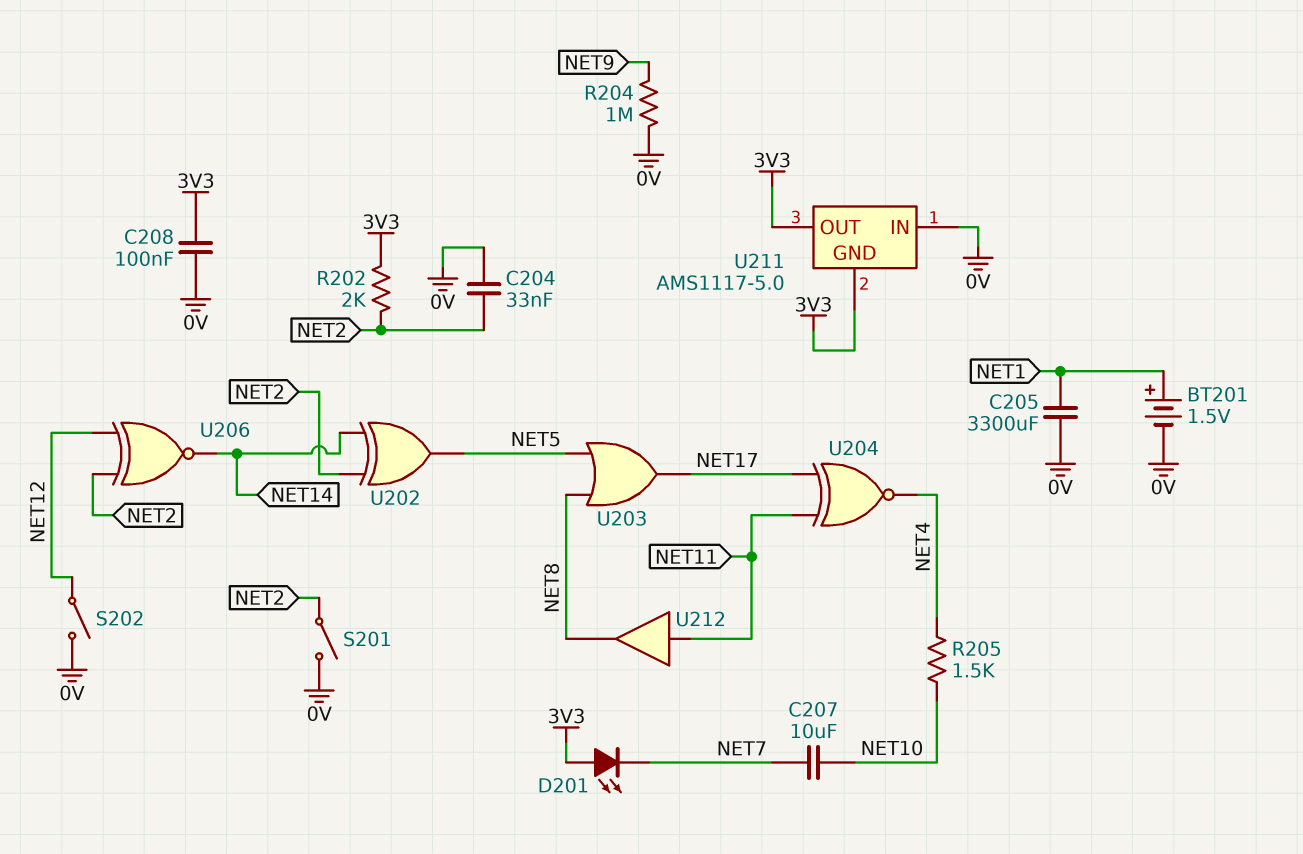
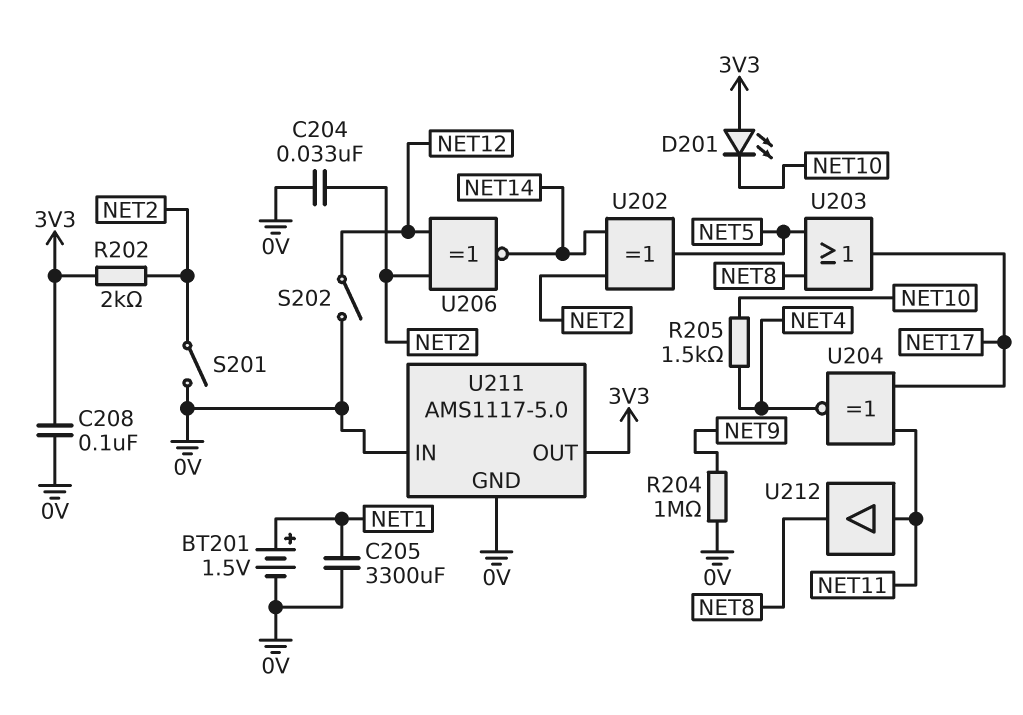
C207: 10uF (NET7, NET10) -> none
D201: LED (A 3V3, K NET7) -> LED (A 3V3, K NET10)
U211 pin GND: 3V3 -> 0V

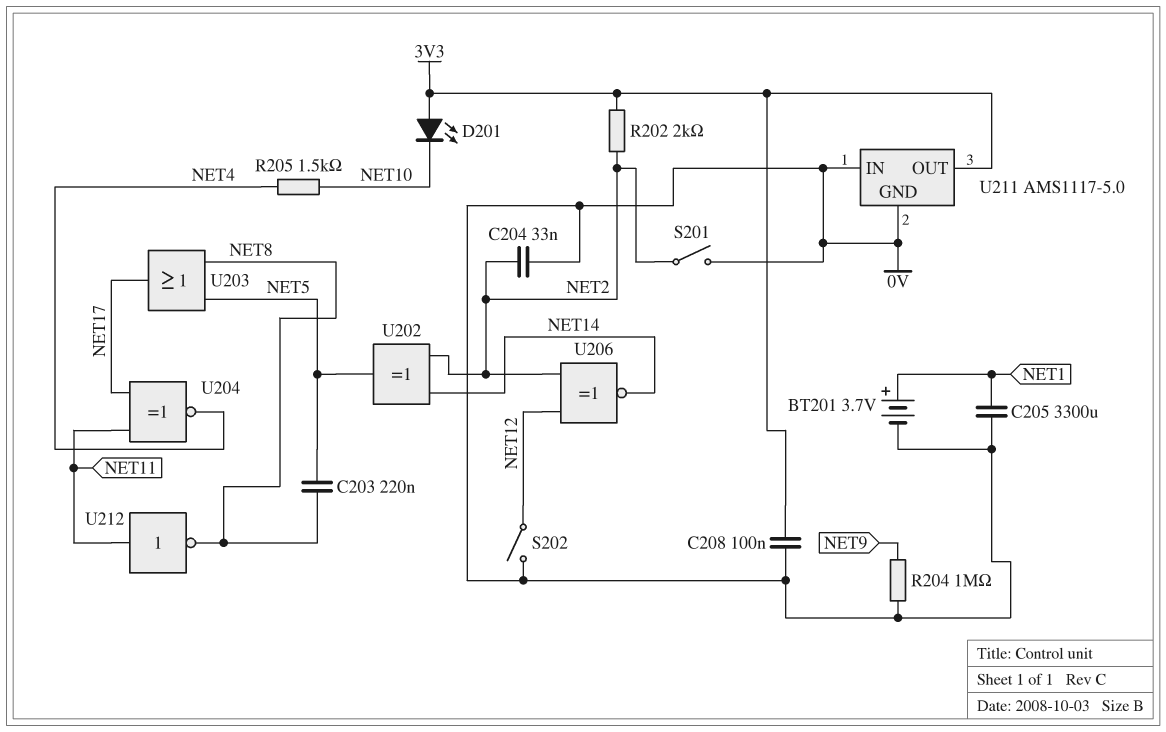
BT201: 1.5V (plus NET1, minus 0V) -> 3.7V (plus NET1, minus 0V)
C203: none -> 220nF (NET5, NET8)
U212: buffer (in NET11, out NET8) -> NOT (in NET11, out NET8)

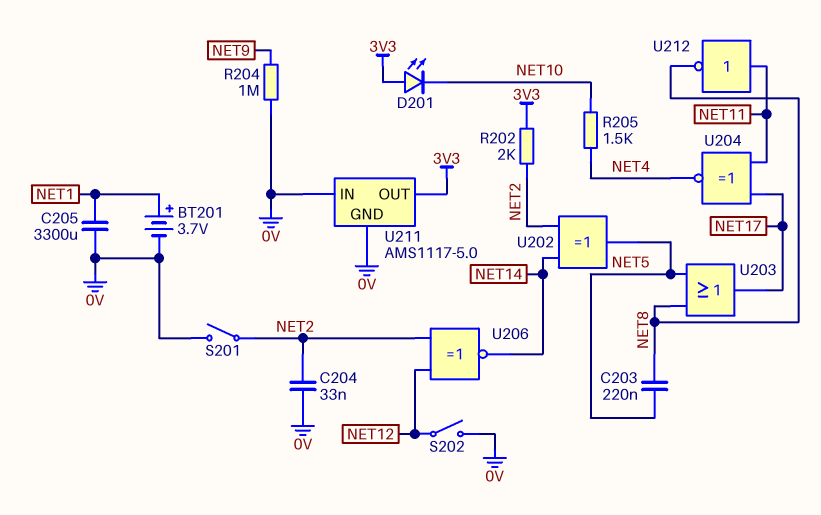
C208: 100nF (0V, 3V3) -> none

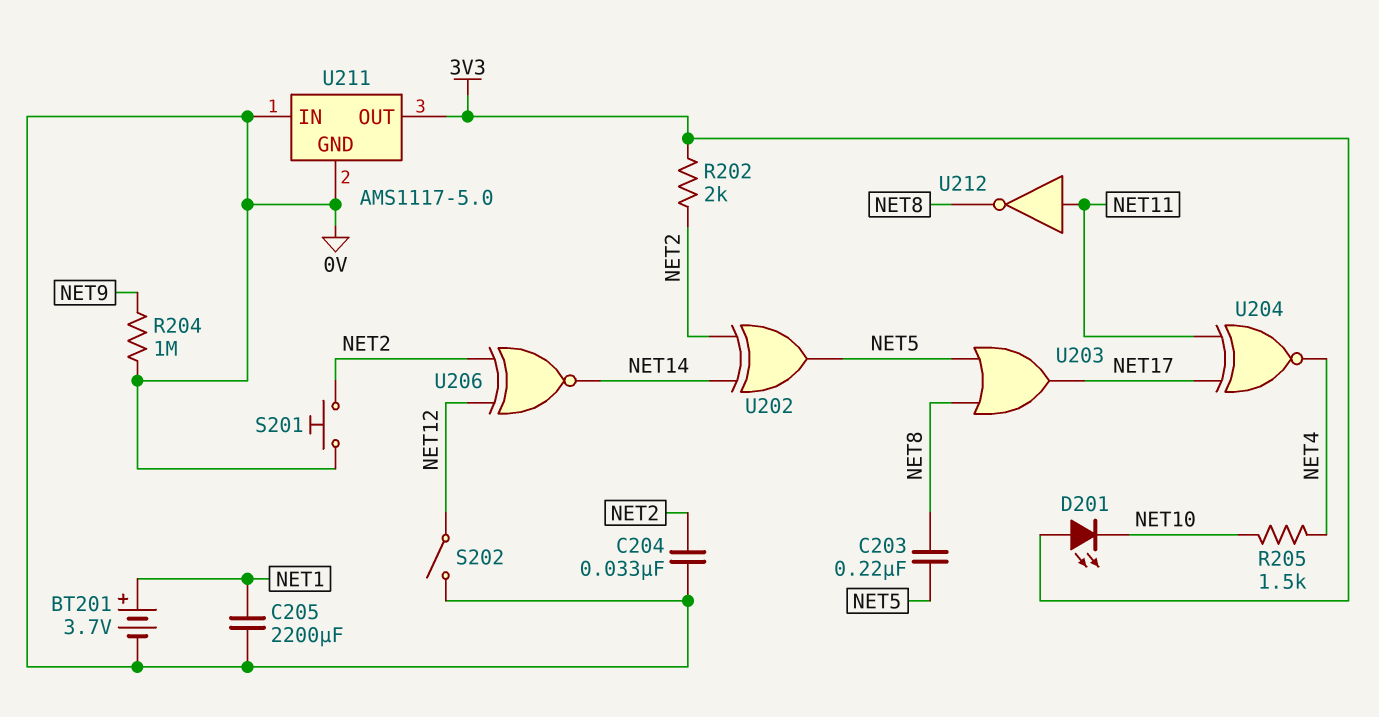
C205: 3300uF (0V, NET1) -> 2200uF (0V, NET1)
S201: switch (0V, NET2) -> button (0V, NET2)

